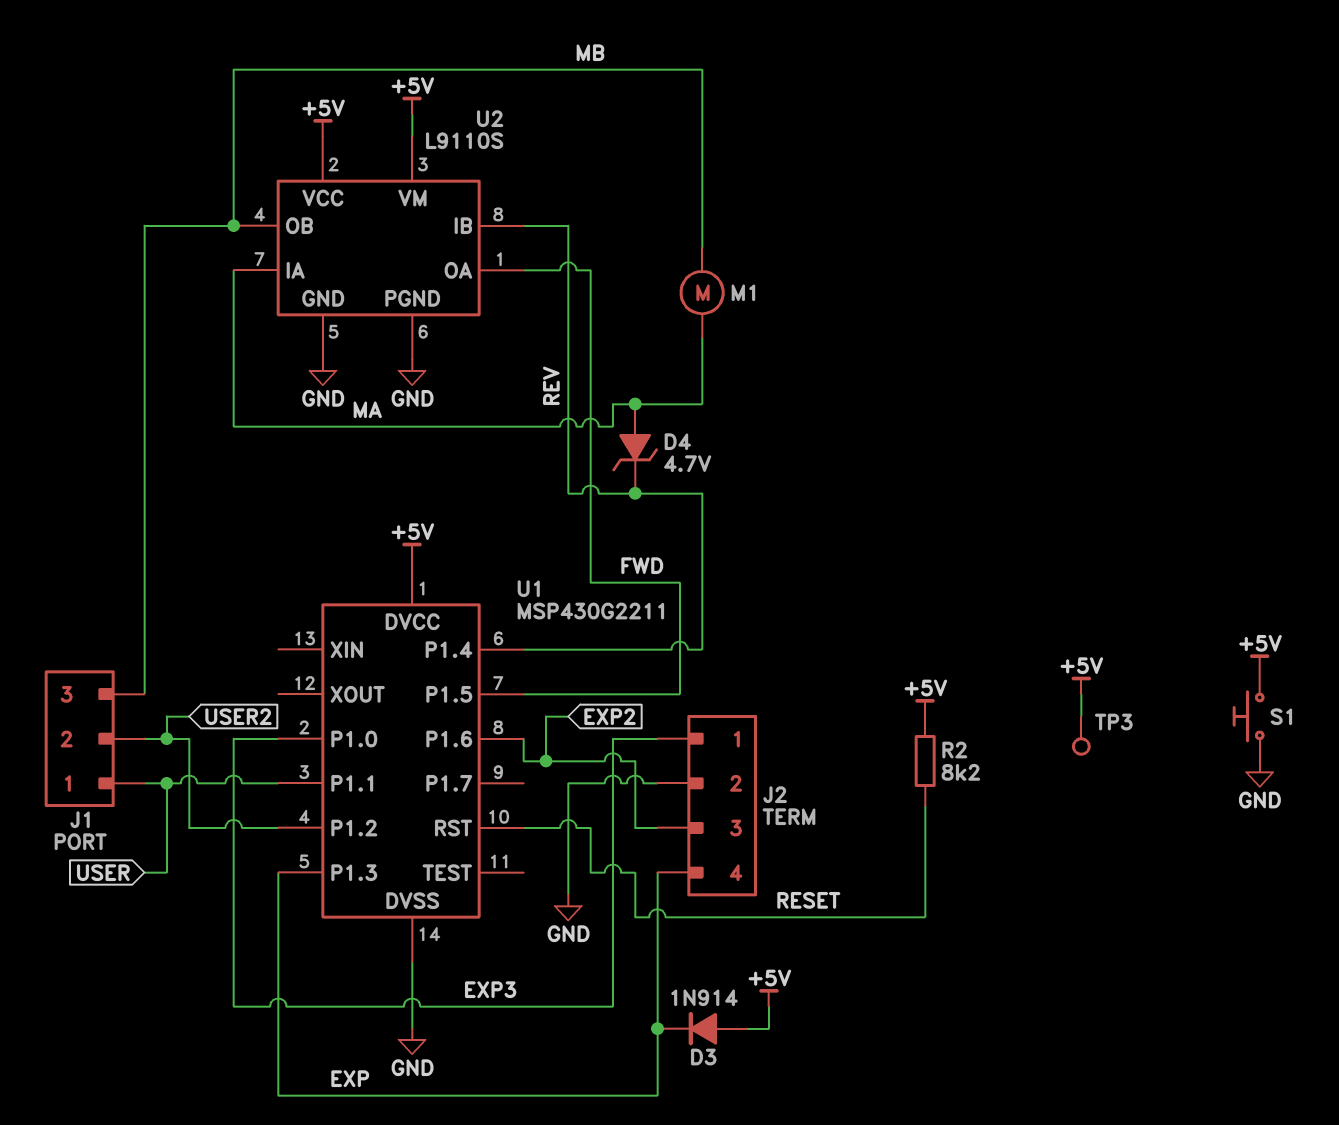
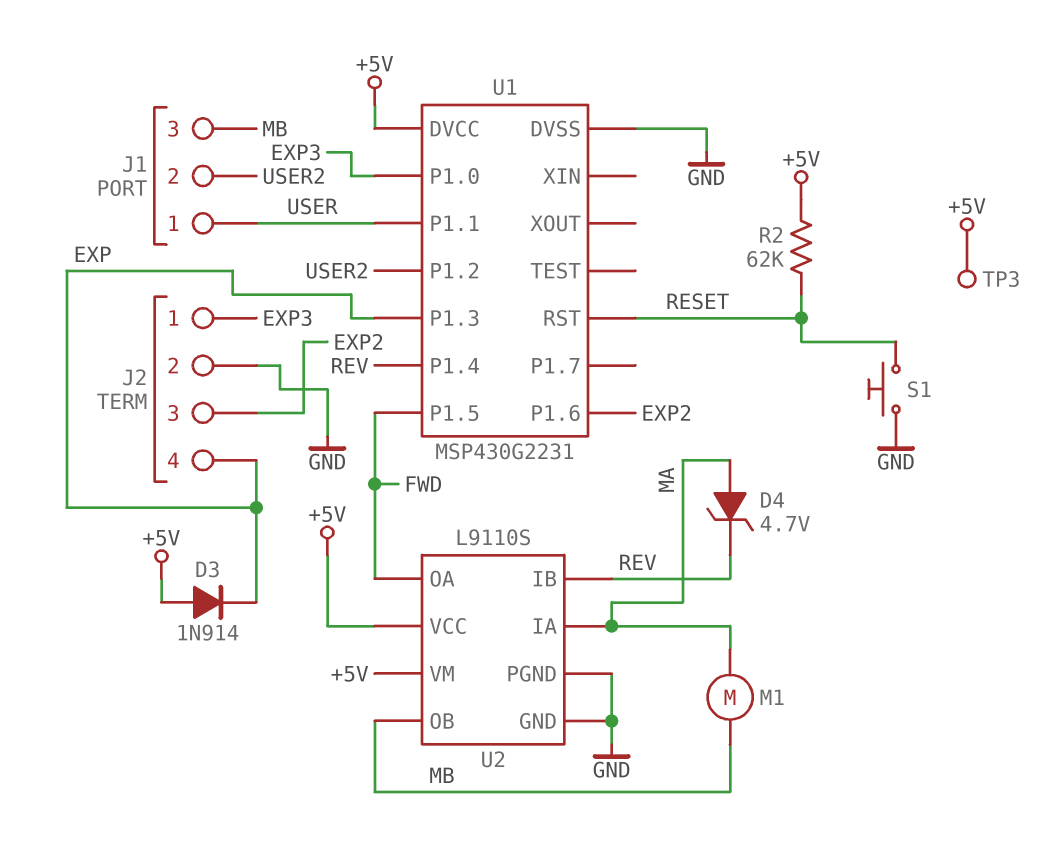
R2: 8.2k (+5V, RESET) -> 62k (+5V, RESET)
S1: button (+5V, GND) -> button (GND, RESET)
U1: MSP430G2211 -> MSP430G2231

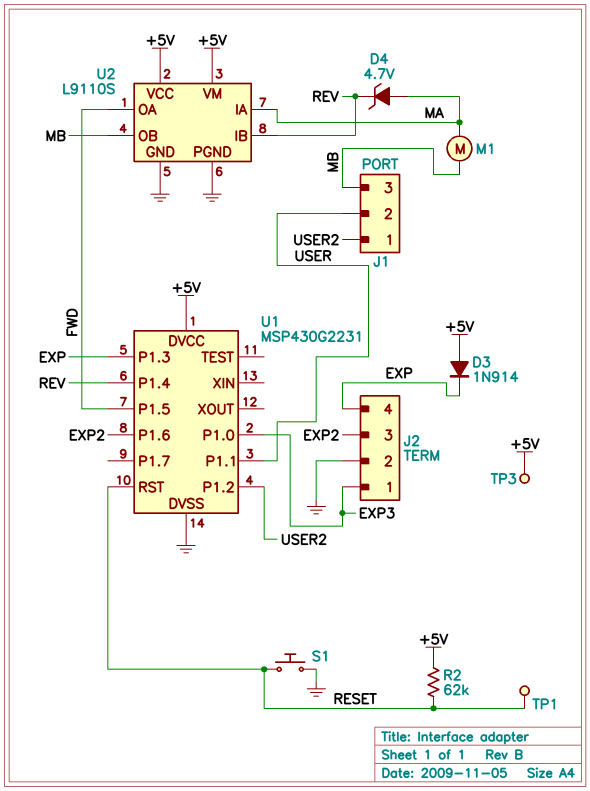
J1 pin 1: USER -> USER2
J1 pin 2: USER2 -> USER
TP1: none -> test point (RESET)

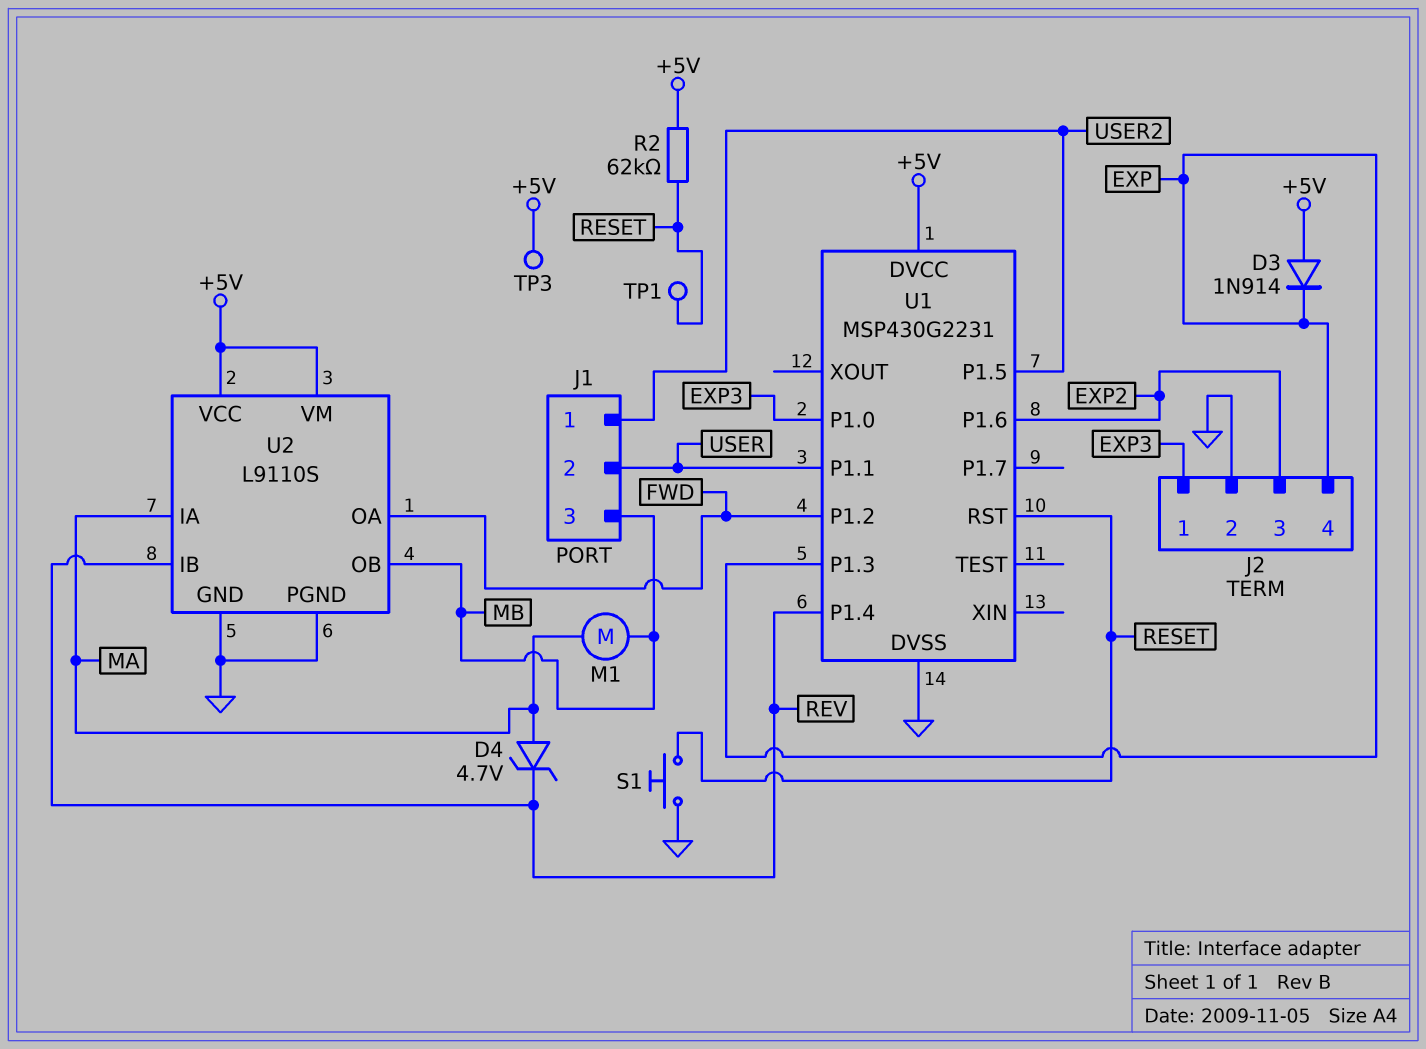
U1 pin P1.2: USER2 -> FWD
U1 pin P1.5: FWD -> USER2

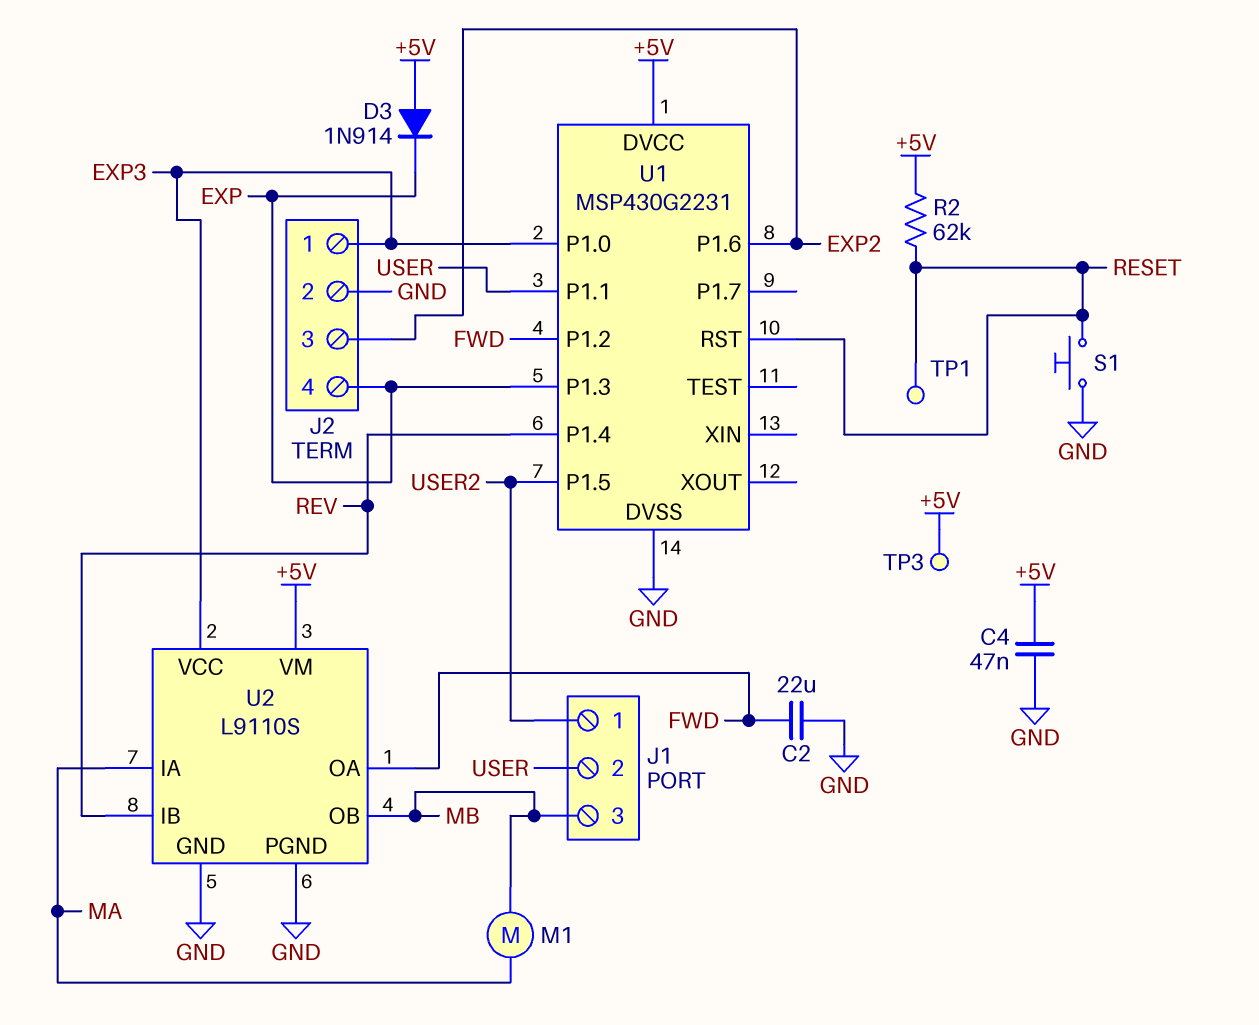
C2: none -> 22uF (FWD, GND)
C4: none -> 47nF (+5V, GND)
D4: zener 4.7V (A MA, K REV) -> none
U2 pin VCC: +5V -> EXP3

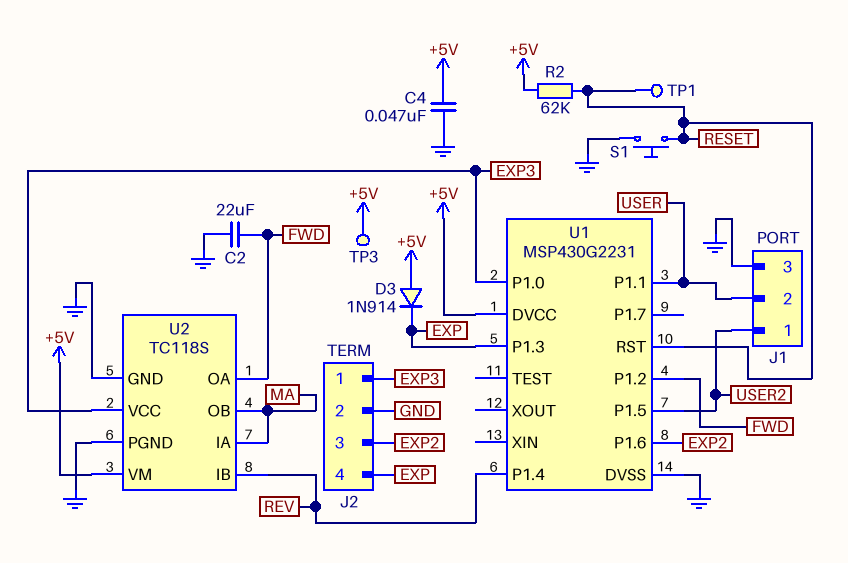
J1 pin 3: MB -> GND
M1: motor (MA, MB) -> none
U2: L9110S -> TC118S
U2 pin OB: MB -> MA

